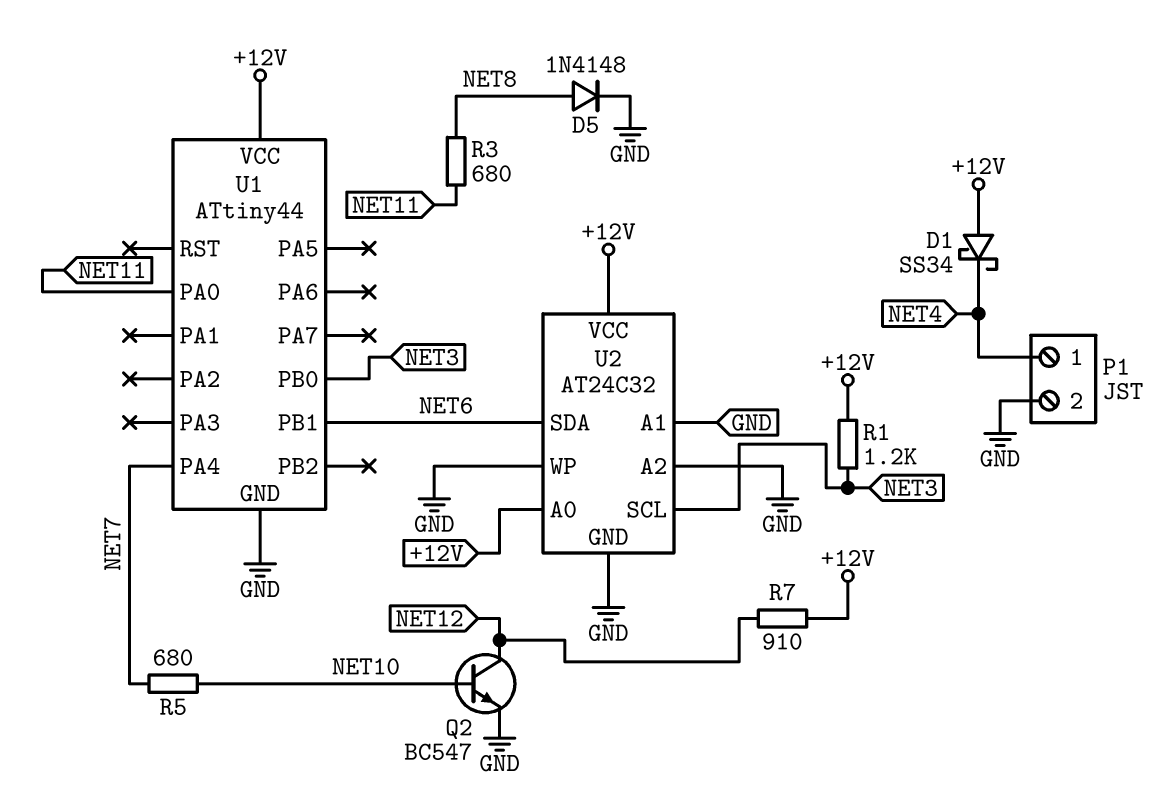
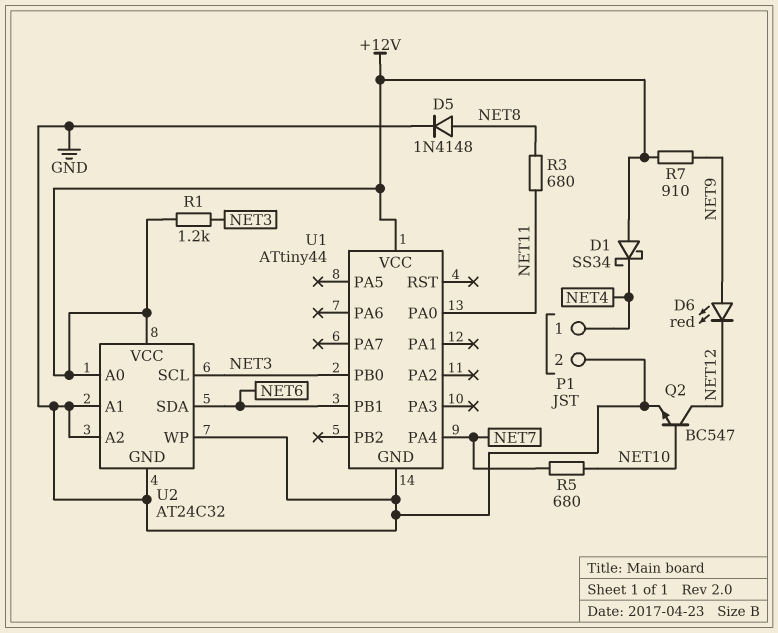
D6: none -> LED red (A NET9, K NET12)
R7: 910 (+12V, NET12) -> 910 (+12V, NET9)

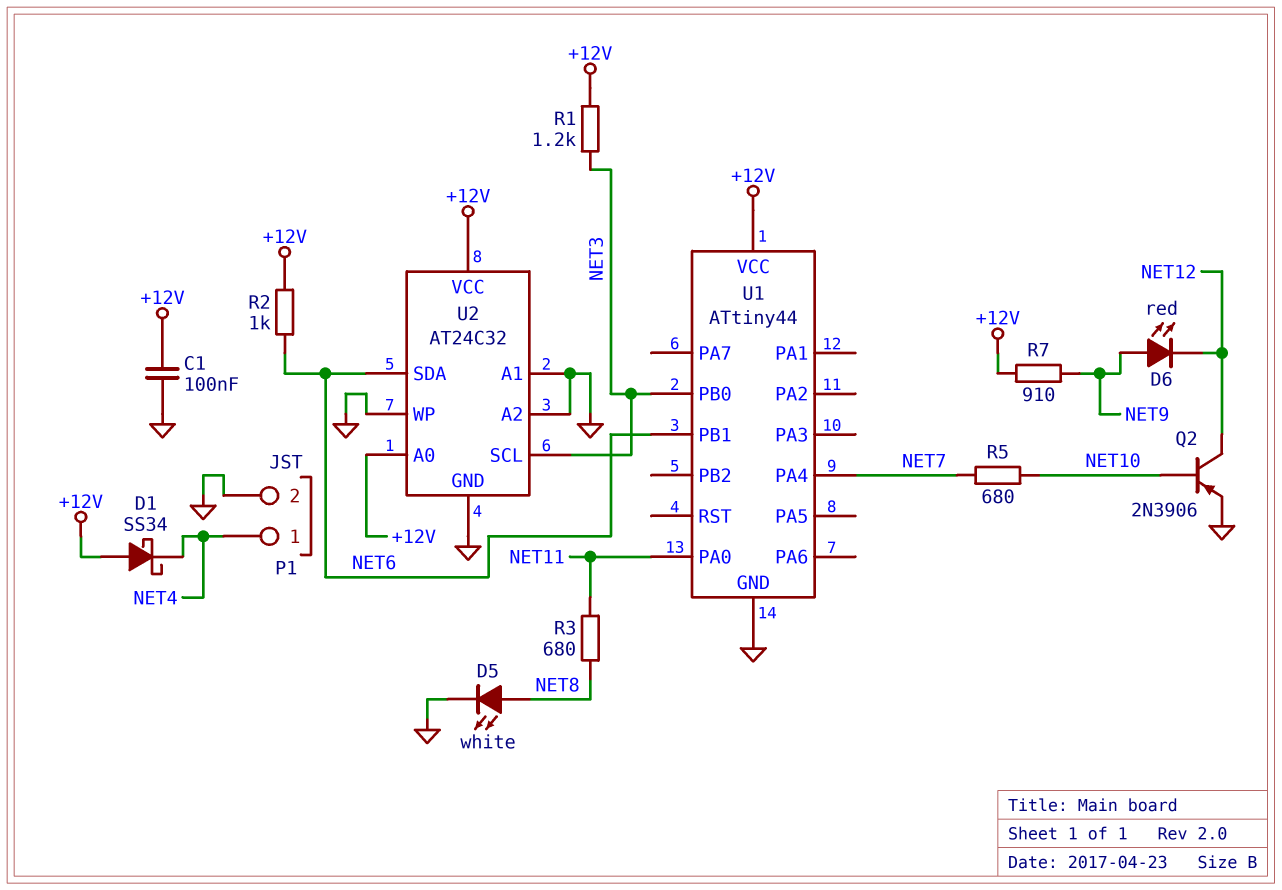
C1: none -> 100nF (+12V, GND)
D5: diode 1N4148 (A NET8, K GND) -> LED white (A NET8, K GND)
Q2: NPN BC547 (B NET10, C NET12, E GND) -> PNP 2N3906 (B NET10, C NET12, E GND)
R2: none -> 1k (+12V, NET6)

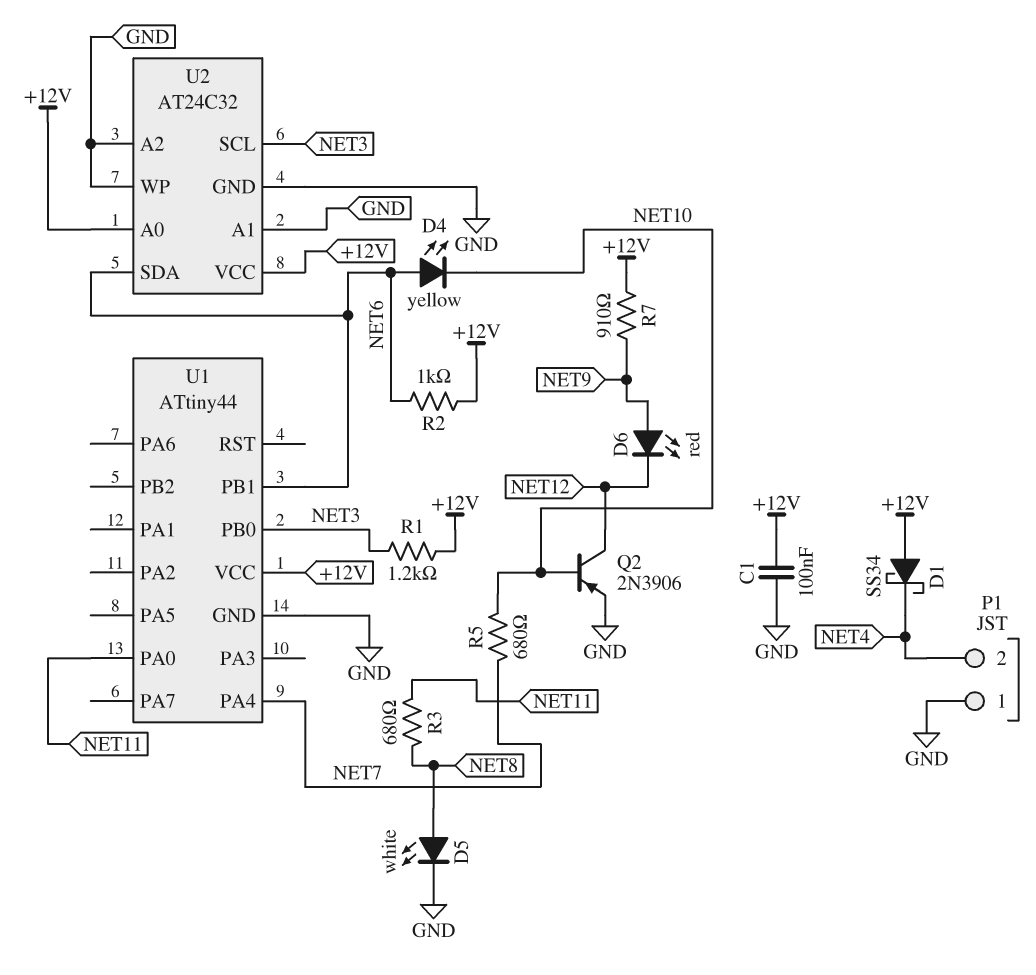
D4: none -> LED yellow (A NET6, K NET10)
P1 pin 1: NET4 -> GND
P1 pin 2: GND -> NET4

